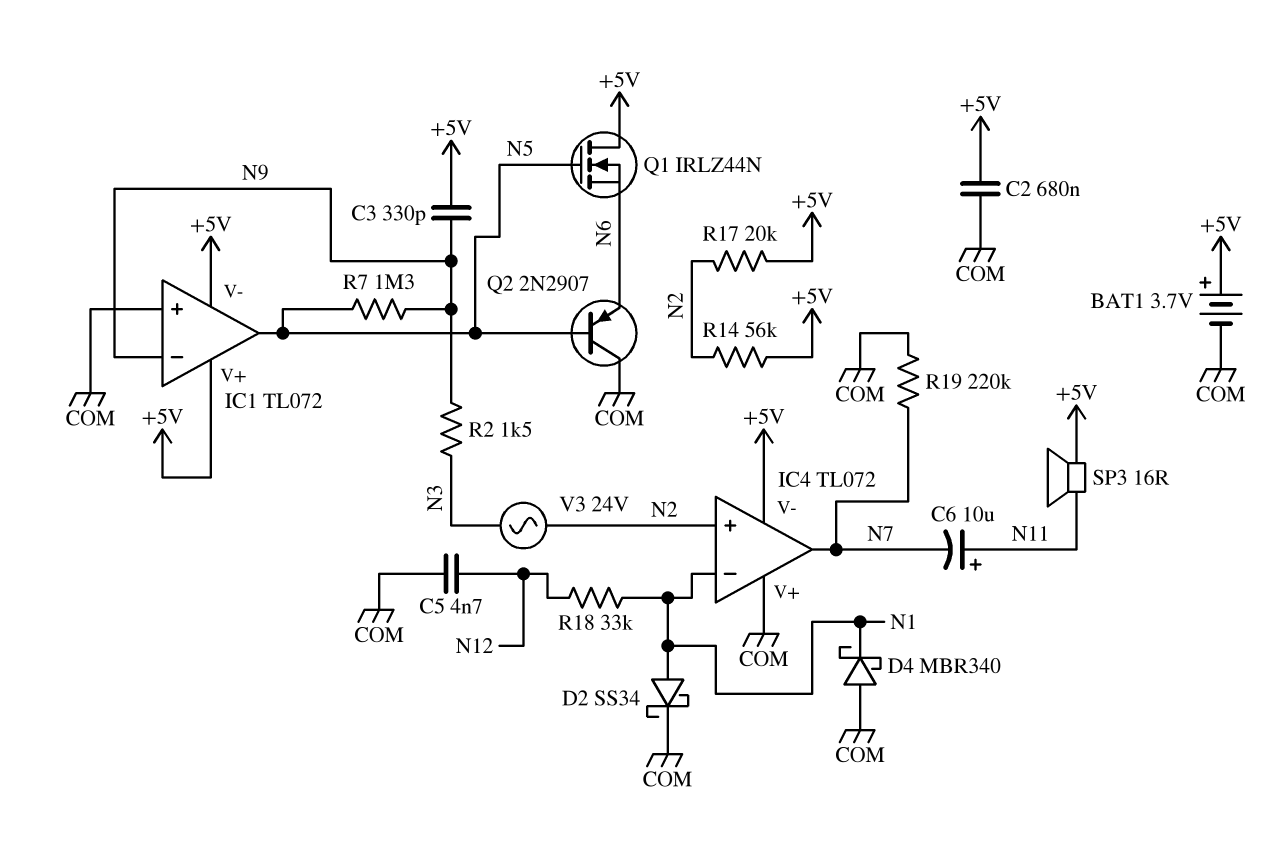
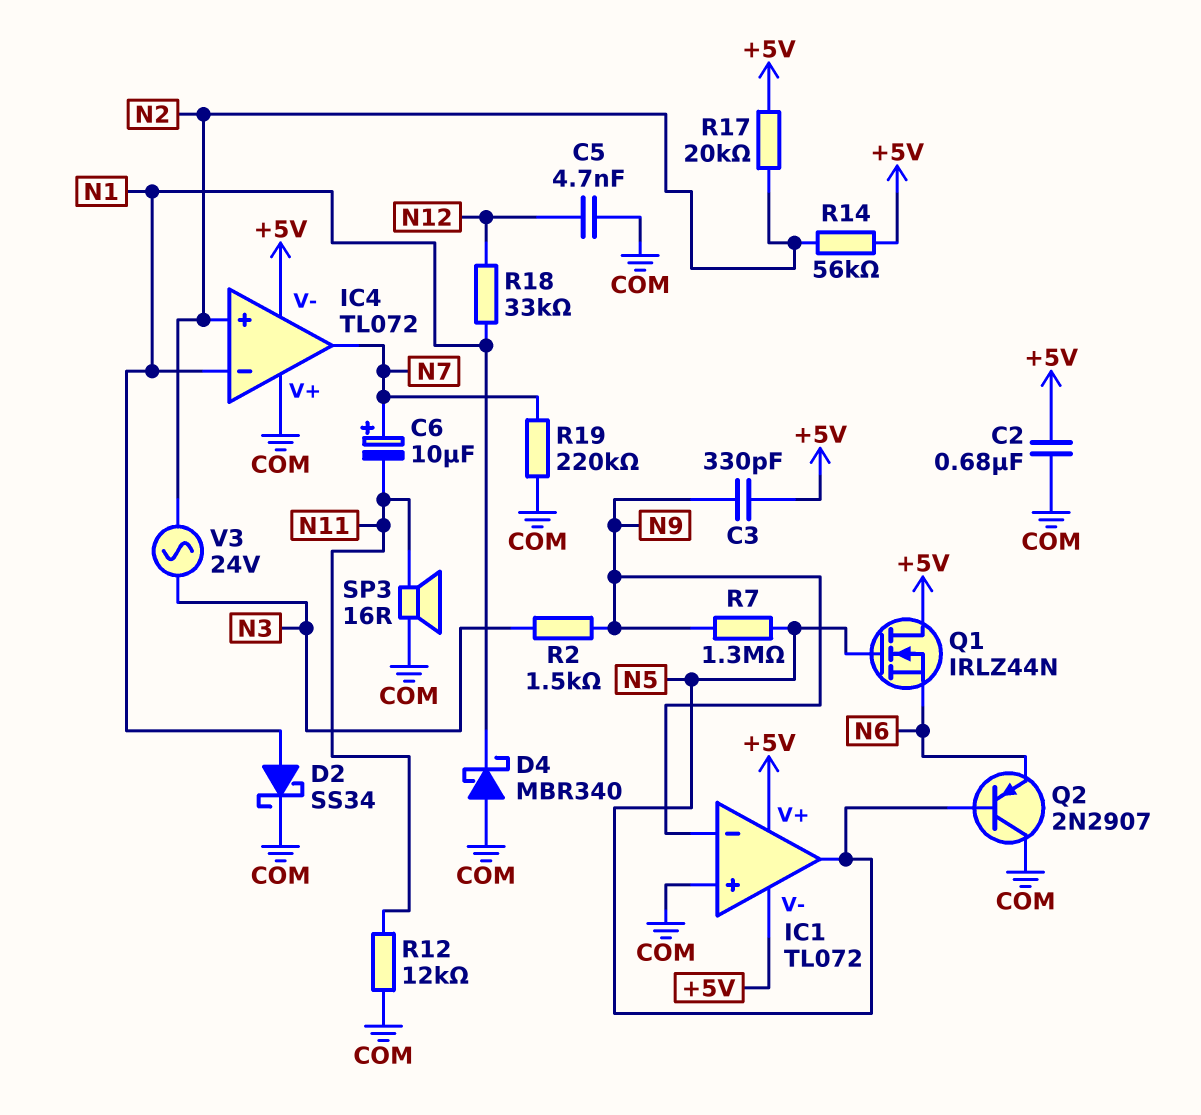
BAT1: 3.7V (plus +5V, minus COM) -> none
C6: 10uF (plus N11, minus N7) -> 10uF (plus N7, minus N11)
R12: none -> 12k (COM, N11)
SP3: speaker 16R (+5V, N11) -> speaker 16R (COM, N11)

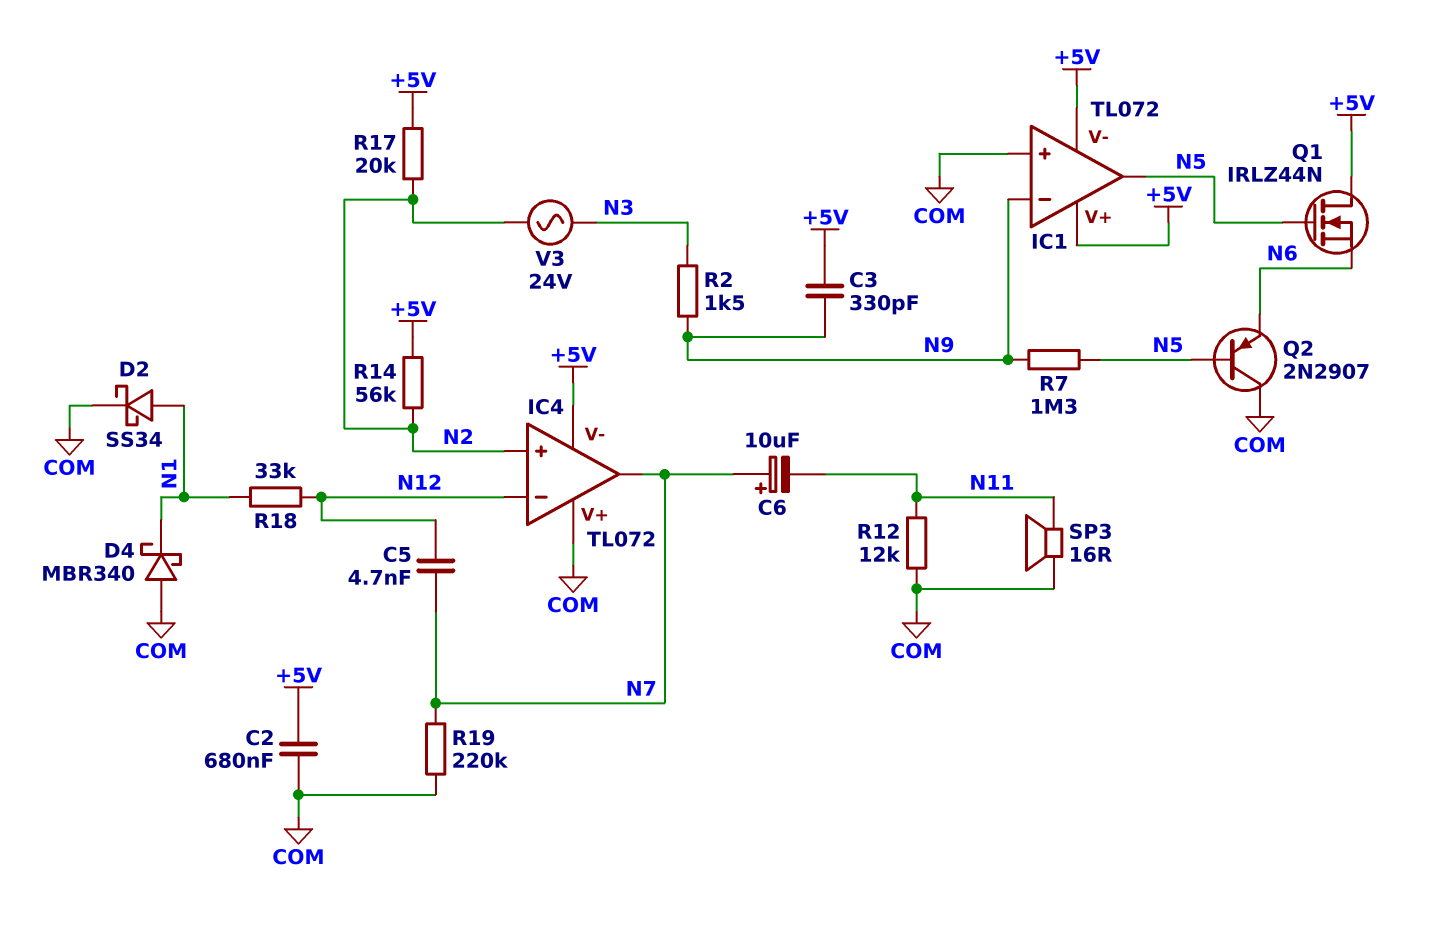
C5: 4.7nF (COM, N12) -> 4.7nF (N7, N12)
IC4 pin in-: N1 -> N12

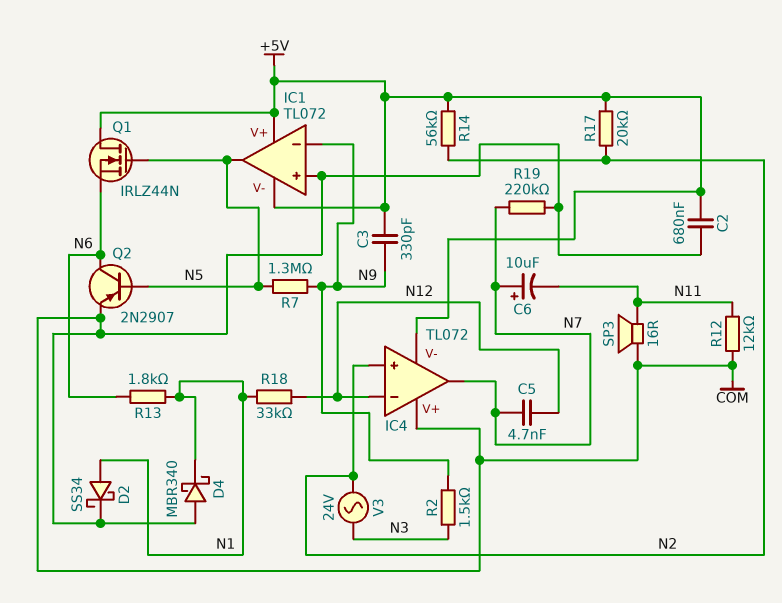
Q2: PNP 2N2907 (B N5, C COM, E N6) -> PNP 2N2907 (B N5, C N6, E COM)
R13: none -> 1.8k (N1, N6)

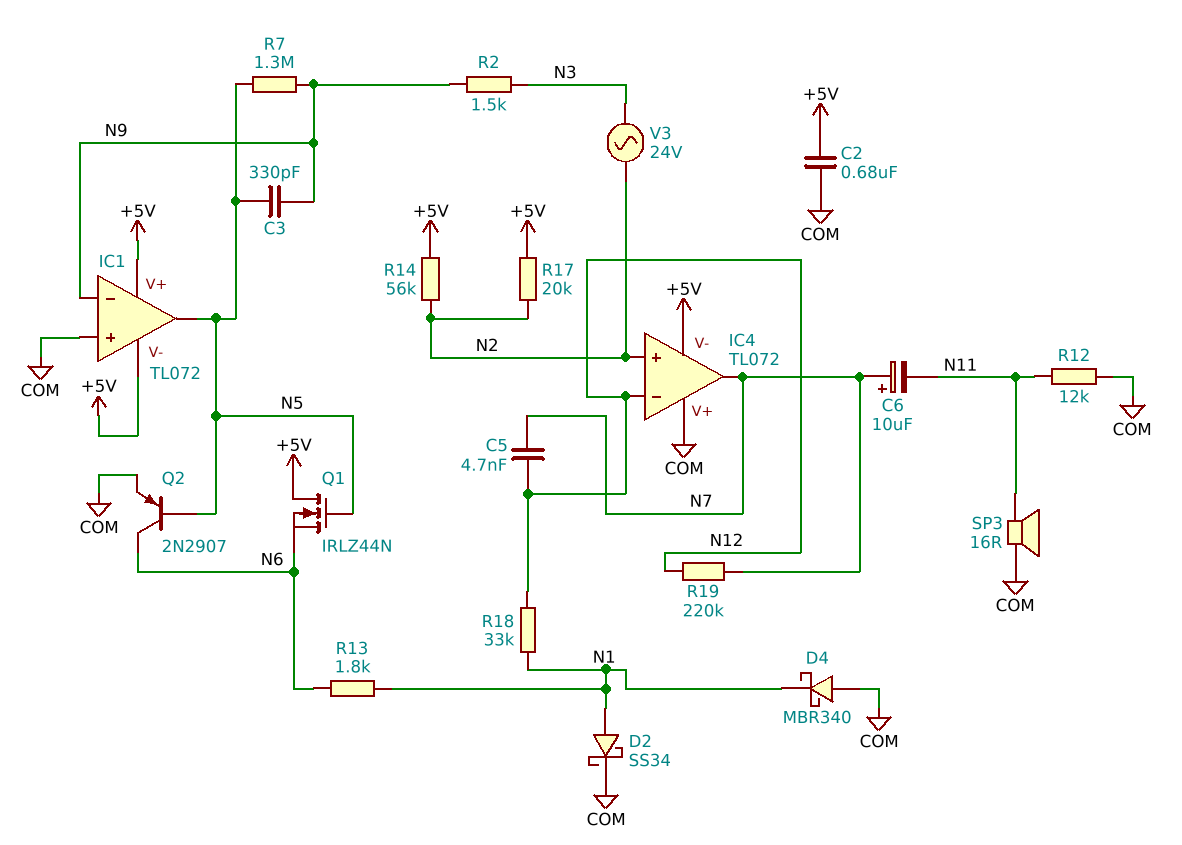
C3: 330pF (+5V, N9) -> 330pF (N5, N9)
R19: 220k (COM, N7) -> 220k (N7, N12)

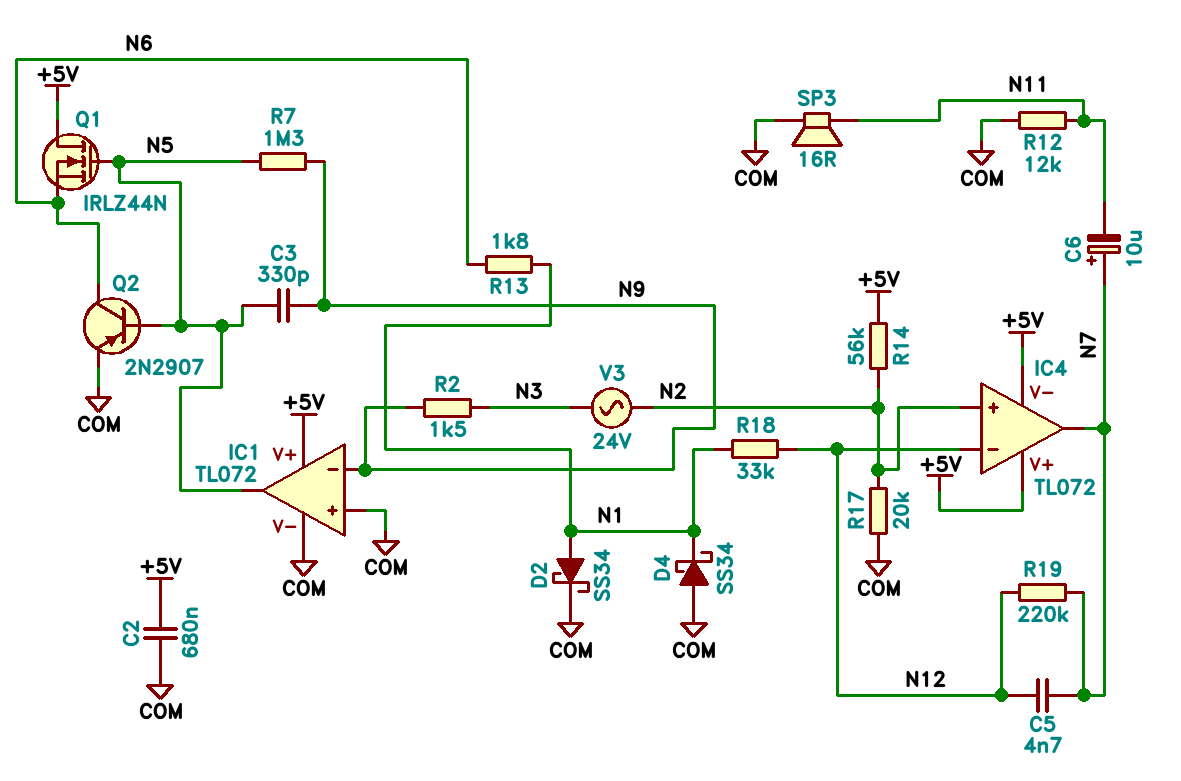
D4: schottky MBR340 (A COM, K N1) -> schottky SS34 (A COM, K N1)
IC1 pin V-: +5V -> COM
IC4 pin V+: COM -> +5V
R17: 20k (+5V, N2) -> 20k (COM, N2)

